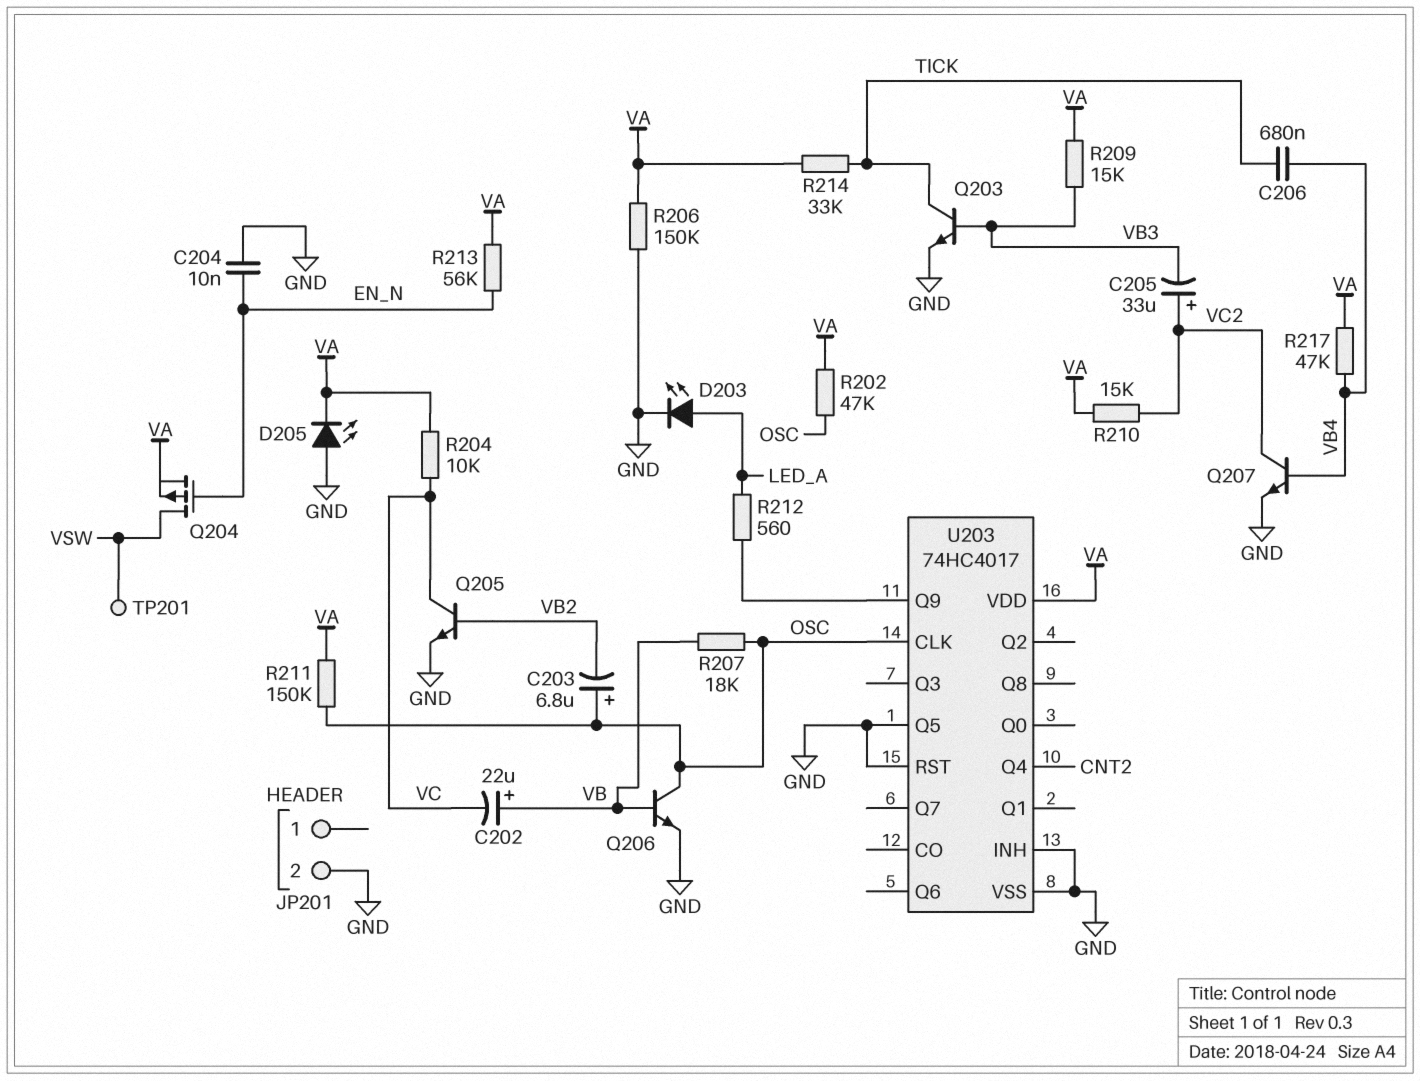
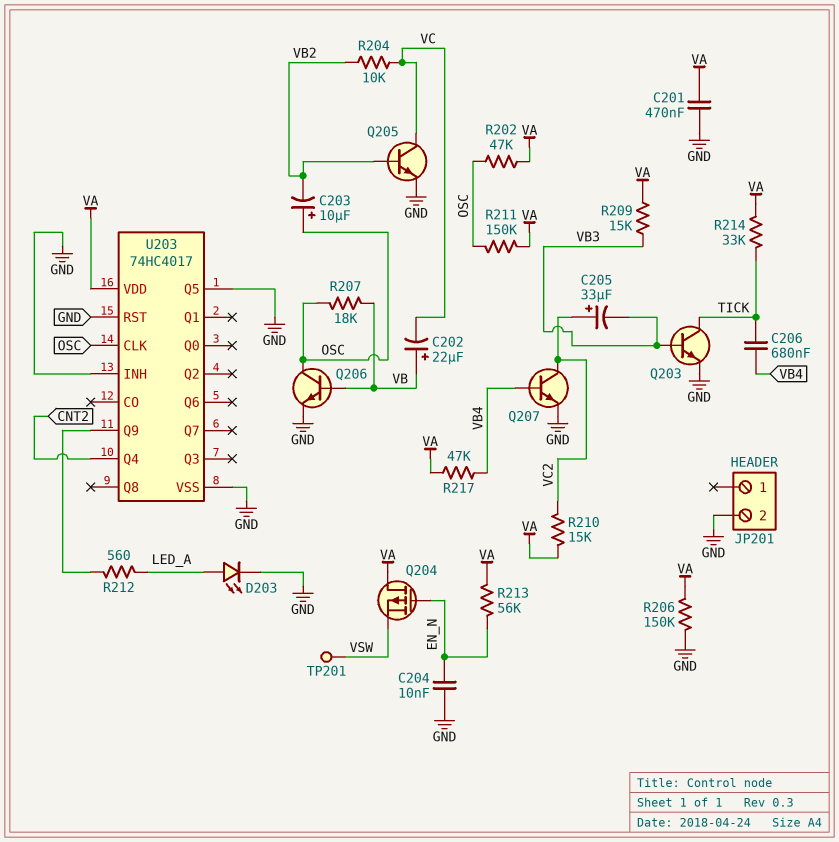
C201: none -> 470nF (GND, VA)
C203: 6.8uF (plus OSC, minus VB2) -> 10uF (plus OSC, minus VB2)
D205: LED (A GND, K VA) -> none
Q204: PMOS (G EN_N, D VSW, S VA) -> PMOS (G EN_N, D VA, S VSW)
R204: 10k (VA, VC) -> 10k (VB2, VC)

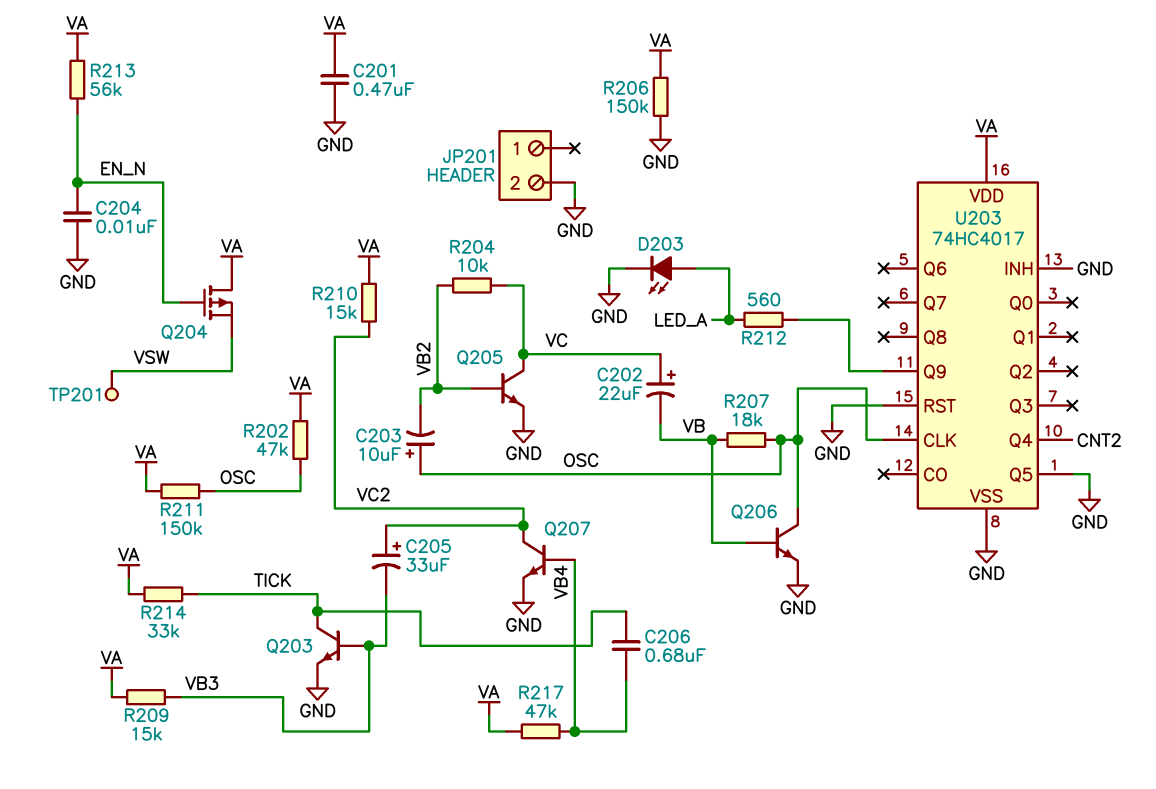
C202: 22uF (plus VB, minus VC) -> 22uF (plus VC, minus VB)

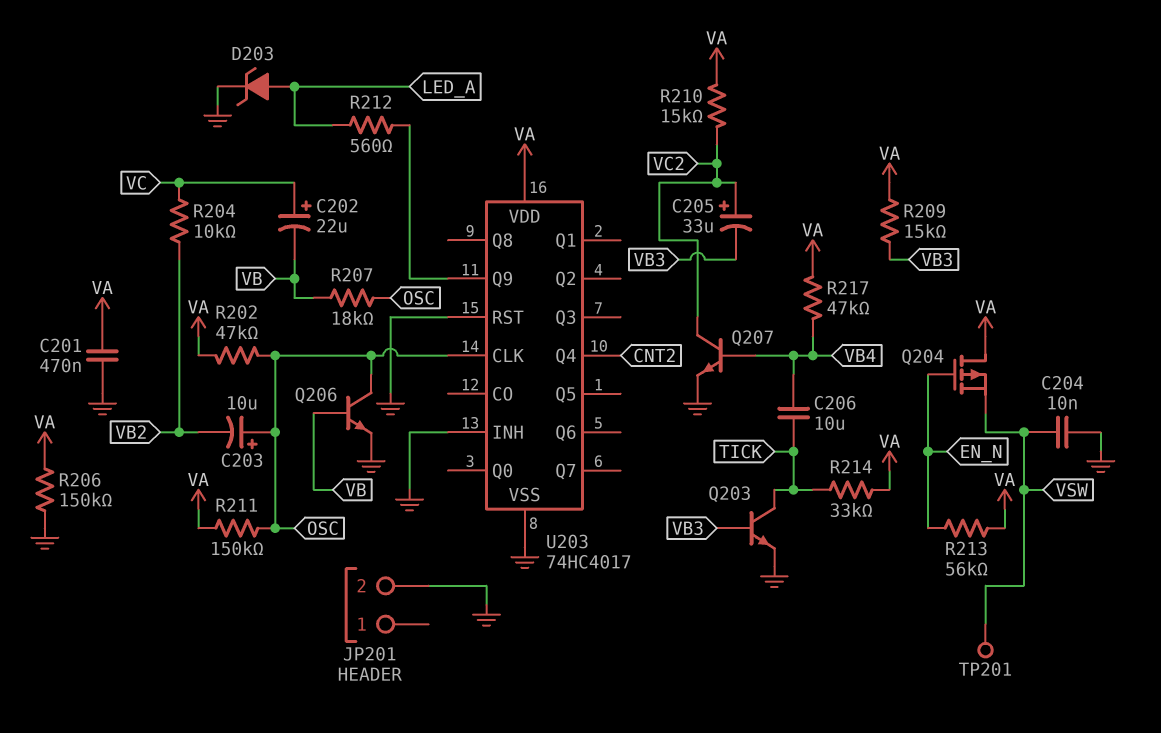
C204: 10nF (EN_N, GND) -> 10nF (GND, VSW)
C206: 680nF (TICK, VB4) -> 10uF (TICK, VB4)
D203: LED (A LED_A, K GND) -> zener (A LED_A, K GND)
Q205: NPN (B VB2, C VC, E GND) -> none
U203 pin Q5: GND -> none

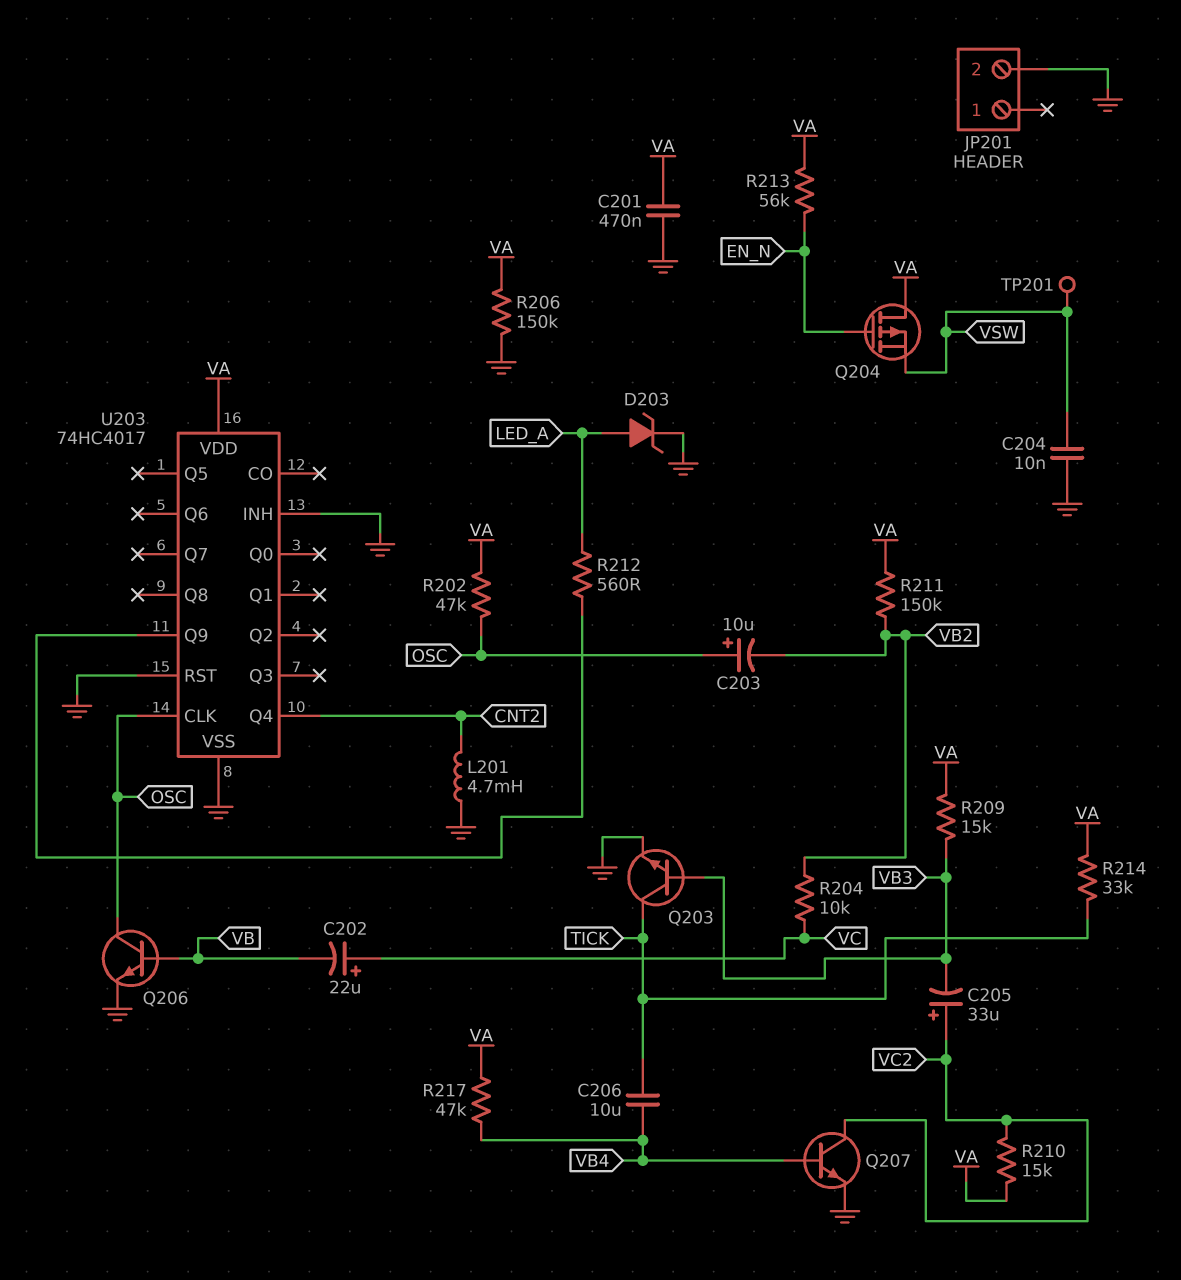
L201: none -> 4.7mH (CNT2, GND)
R207: 18k (OSC, VB) -> none
R211: 150k (OSC, VA) -> 150k (VA, VB2)

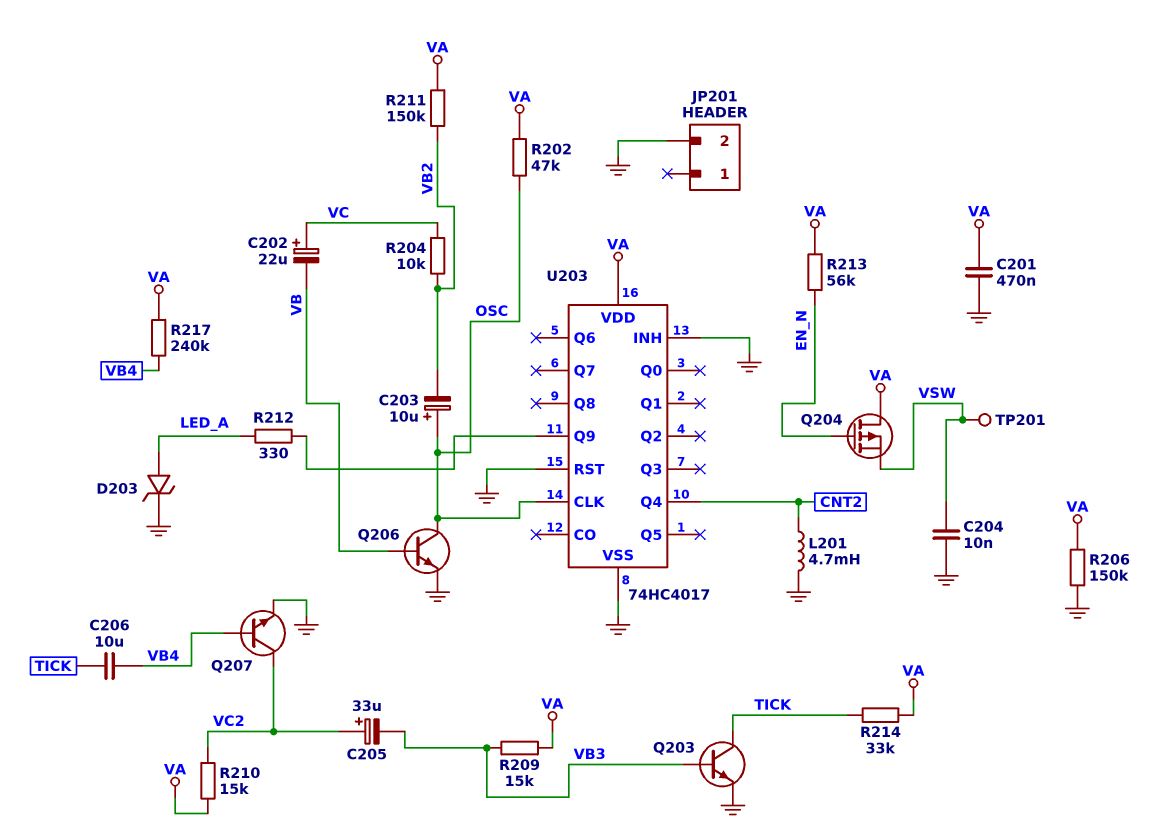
R212: 560 (LED_A, U203/Q9) -> 330 (LED_A, U203/Q9)
R217: 47k (VA, VB4) -> 240k (VA, VB4)

